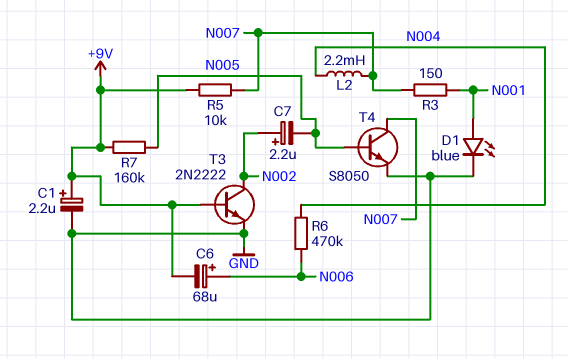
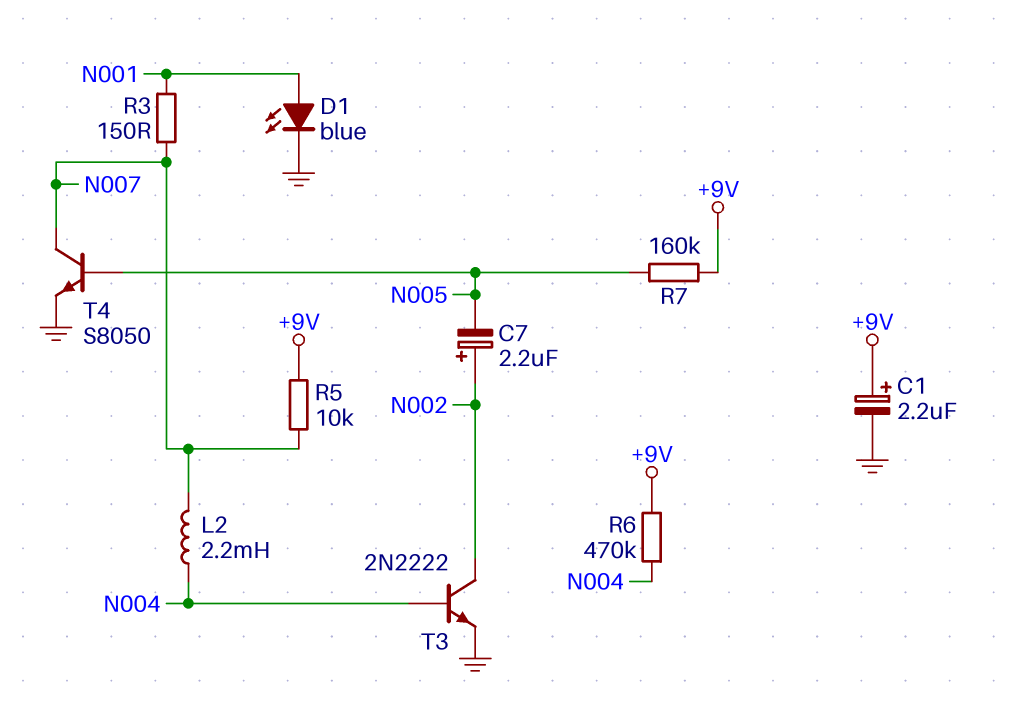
C6: 68uF (plus N006, minus +9V) -> none
R6: 470k (N004, N006) -> 470k (+9V, N004)
T3: NPN 2N2222 (B +9V, C N002, E GND) -> NPN 2N2222 (B N004, C N002, E GND)

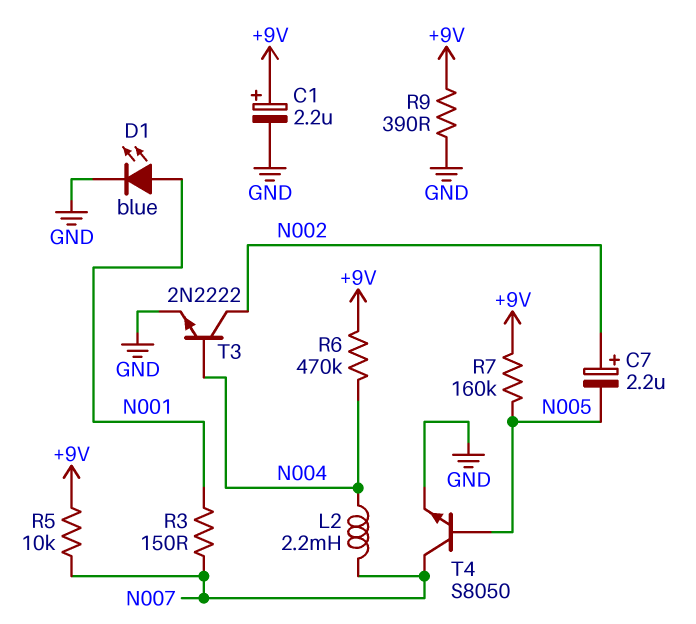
R9: none -> 390 (+9V, GND)

